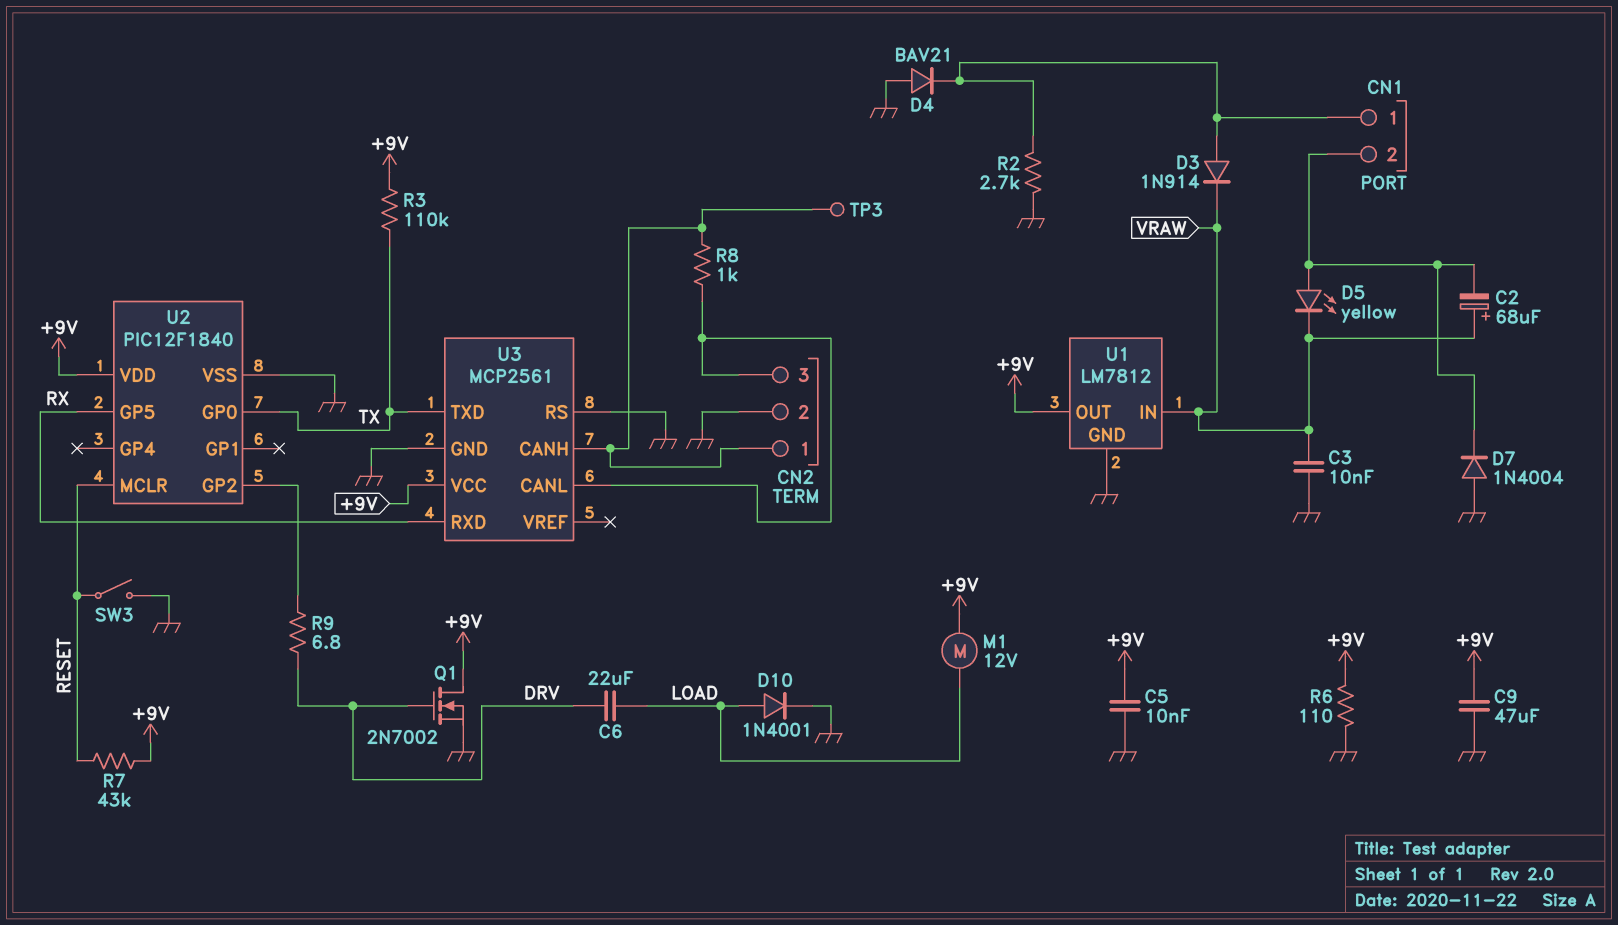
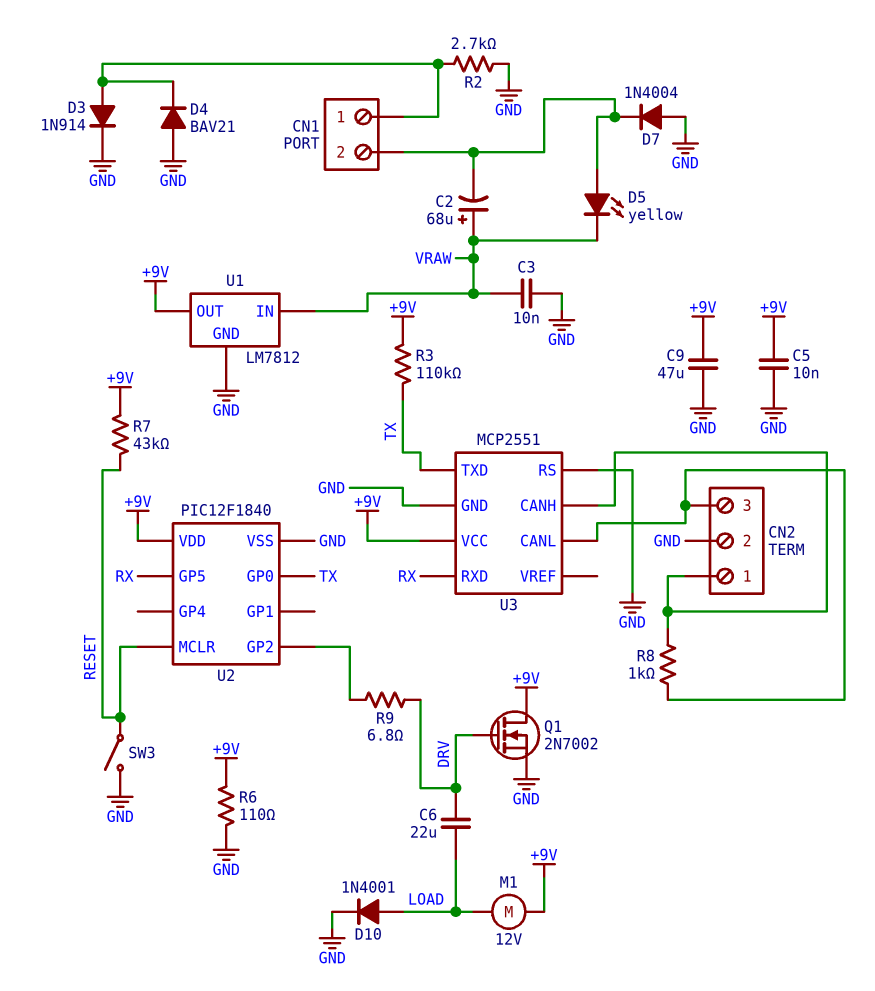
D3: diode 1N914 (A CN1/1, K VRAW) -> diode 1N914 (A CN1/1, K GND)
TP3: test point (CN2/1) -> none
U3: MCP2561 -> MCP2551

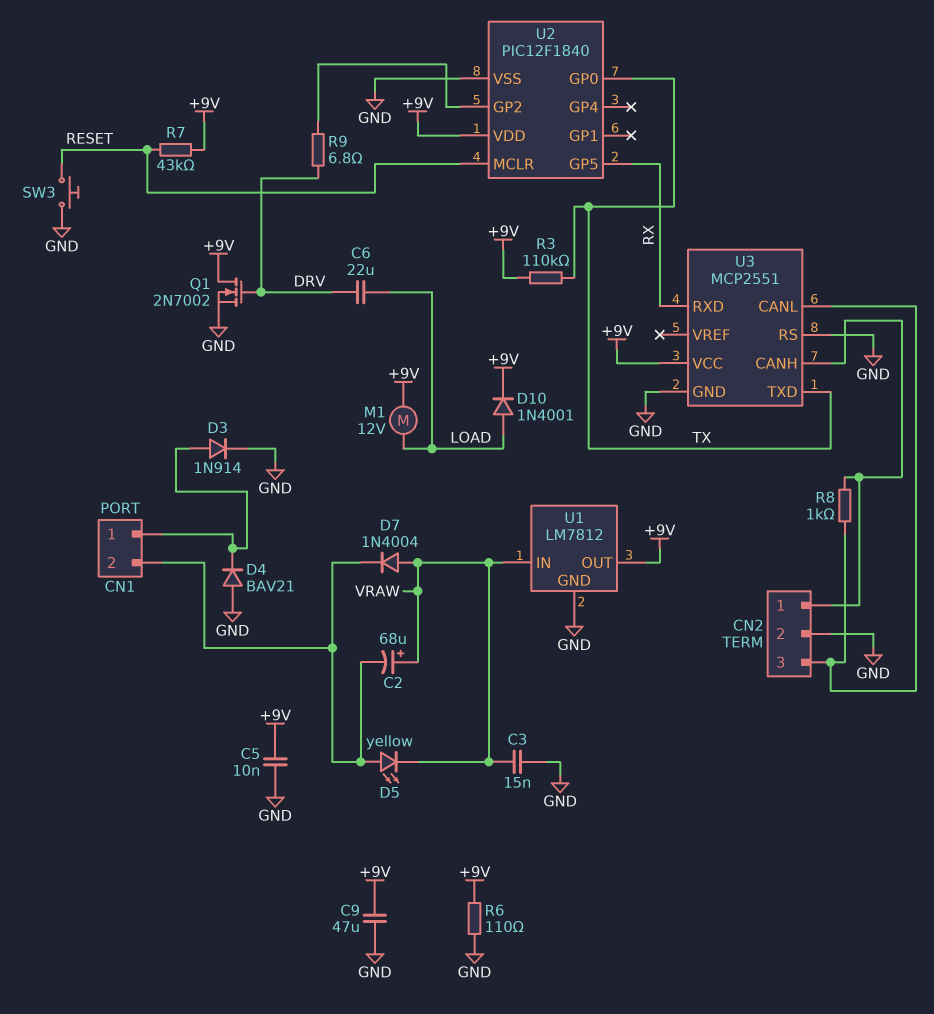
C3: 10nF (GND, VRAW) -> 15nF (GND, VRAW)
D7: diode 1N4004 (A GND, K CN1/2) -> diode 1N4004 (A VRAW, K CN1/2)
D10: diode 1N4001 (A LOAD, K GND) -> diode 1N4001 (A LOAD, K +9V)
R2: 2.7k (CN1/1, GND) -> none
SW3: switch (GND, RESET) -> button (GND, RESET)

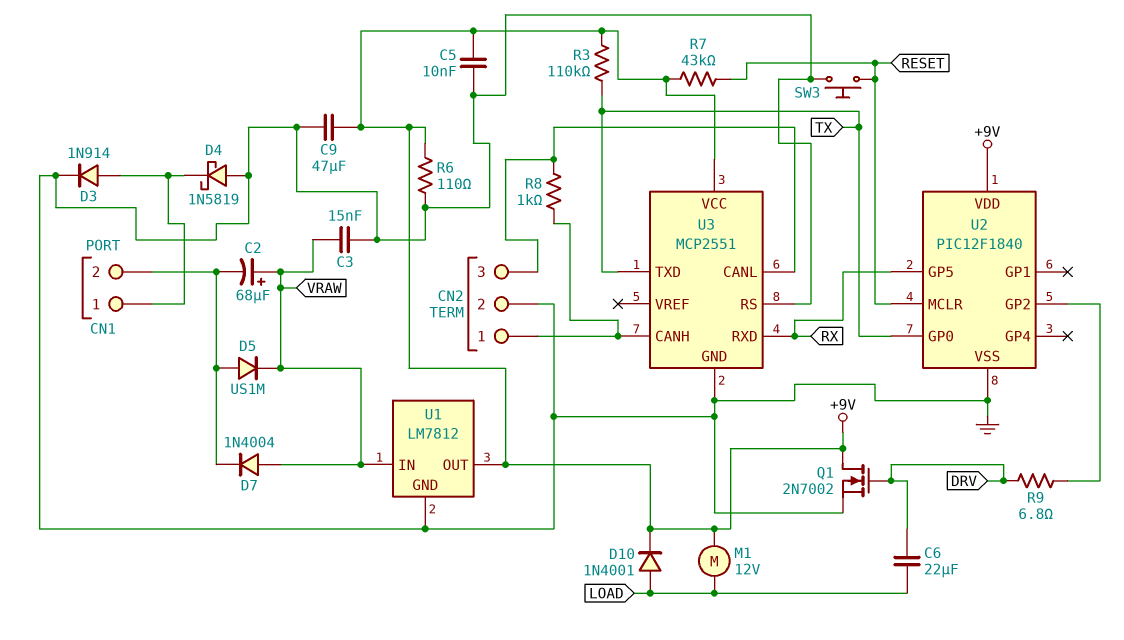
D4: diode BAV21 (A GND, K CN1/1) -> schottky 1N5819 (A GND, K CN1/1)
D5: LED yellow (A CN1/2, K VRAW) -> diode US1M (A CN1/2, K VRAW)

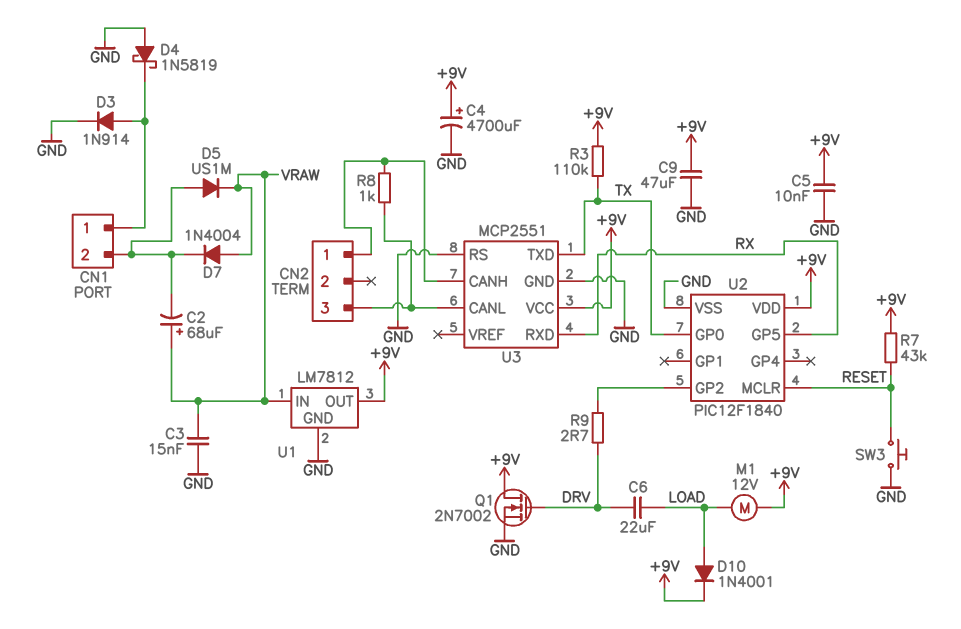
C4: none -> 4700uF (plus +9V, minus GND)
CN2 pin 2: GND -> none
R6: 110 (+9V, GND) -> none
R9: 6.8 (DRV, U2/GP2) -> 2.7 (DRV, U2/GP2)

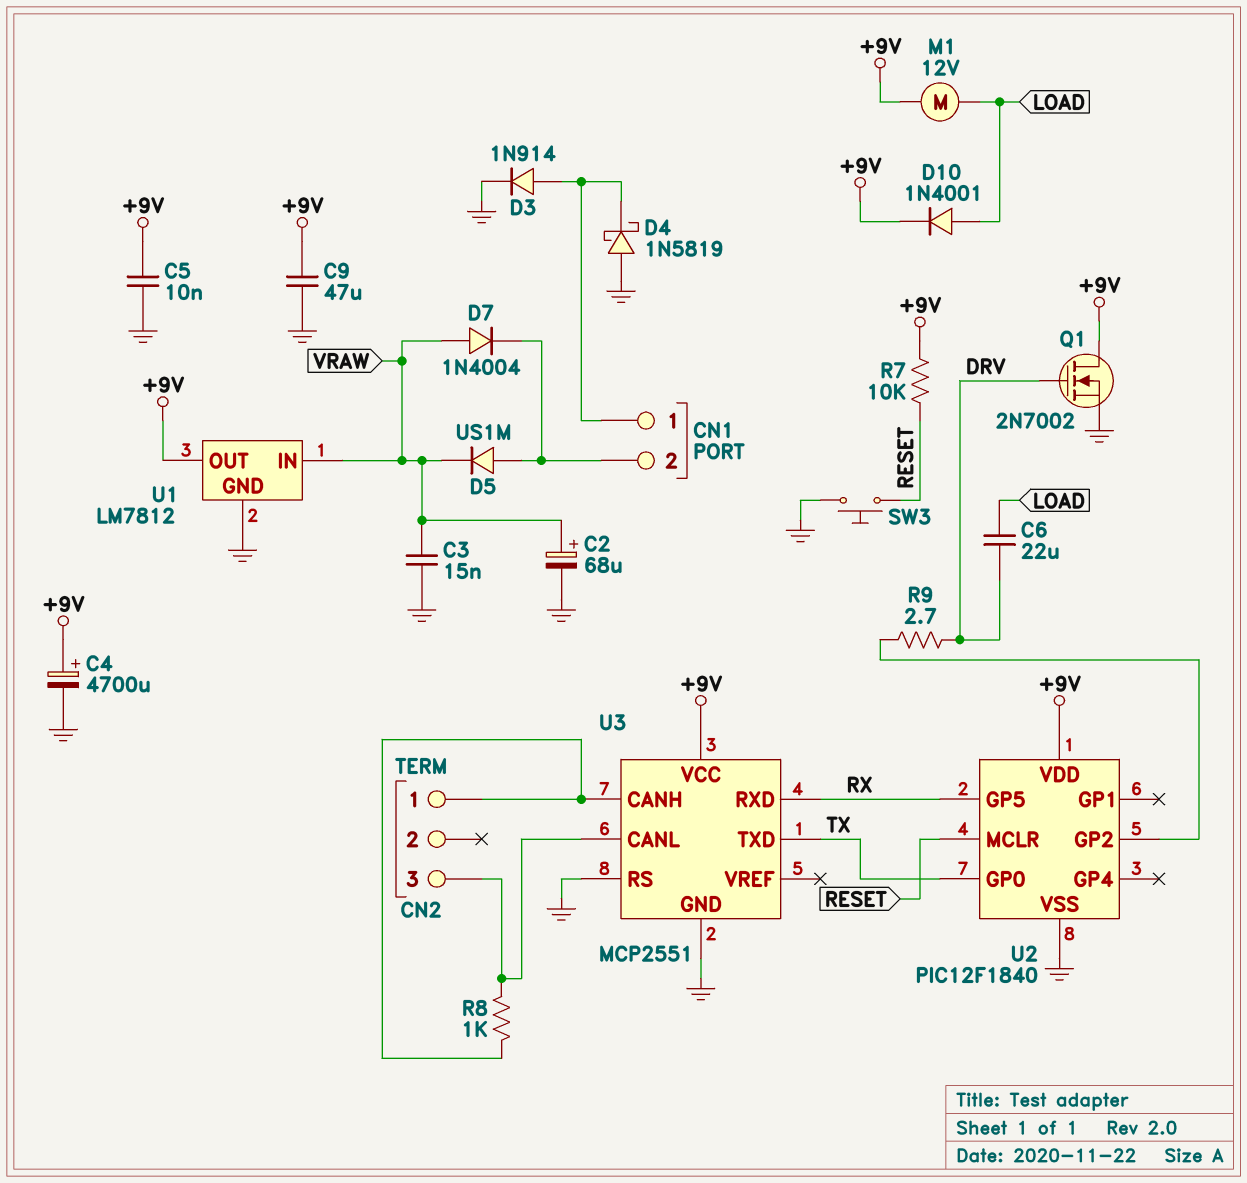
C2: 68uF (plus VRAW, minus CN1/2) -> 68uF (plus VRAW, minus GND)
R3: 110k (+9V, TX) -> none
R7: 43k (+9V, RESET) -> 10k (+9V, RESET)

